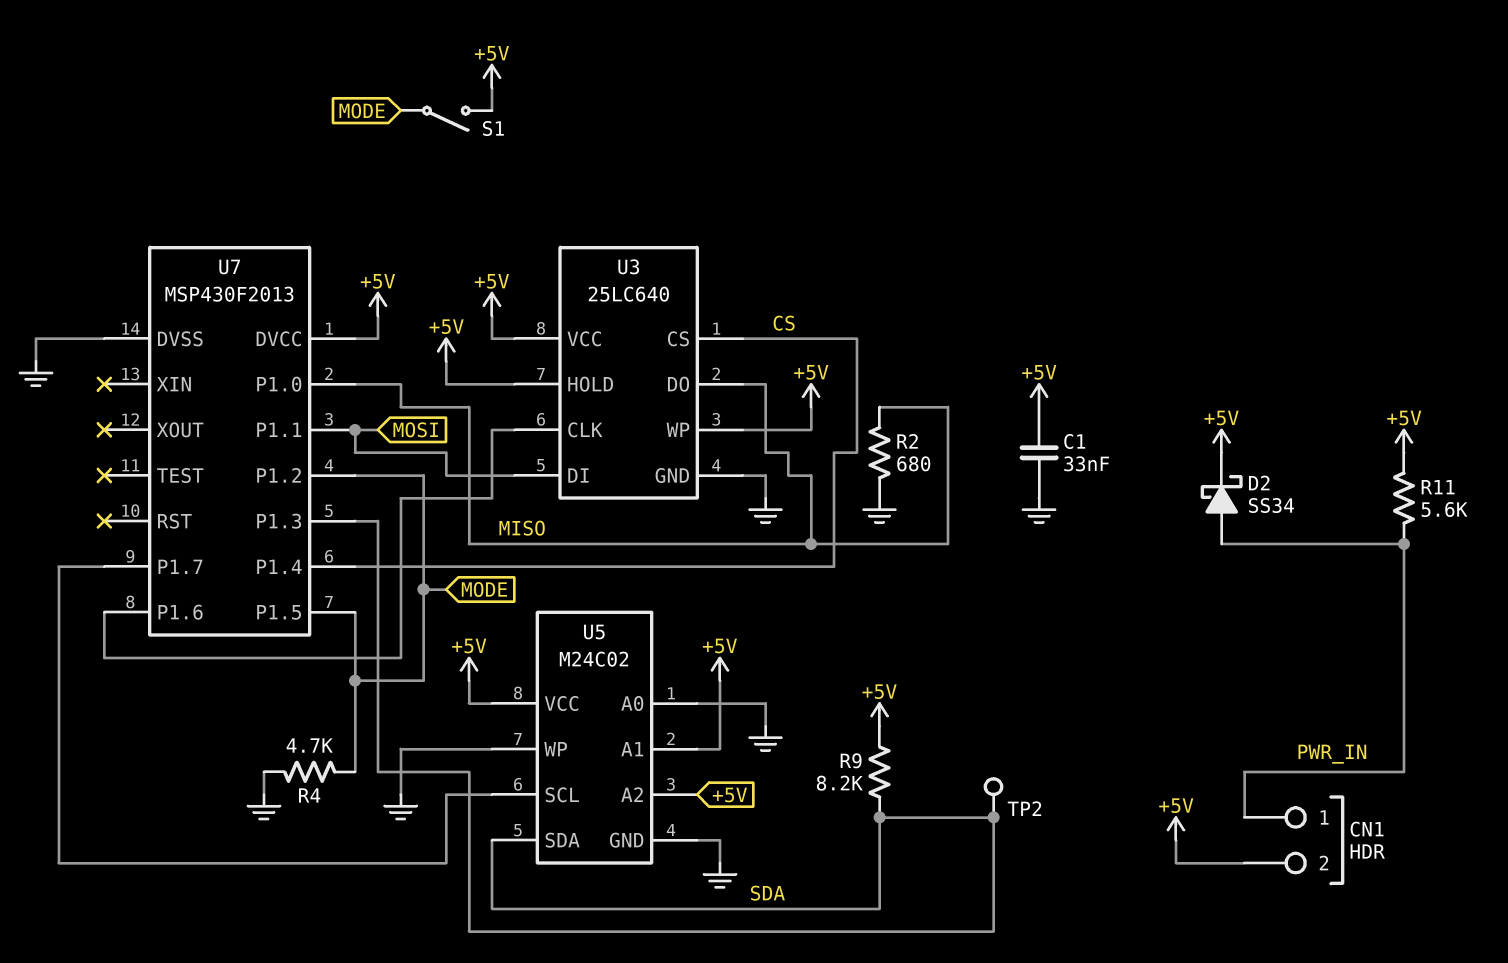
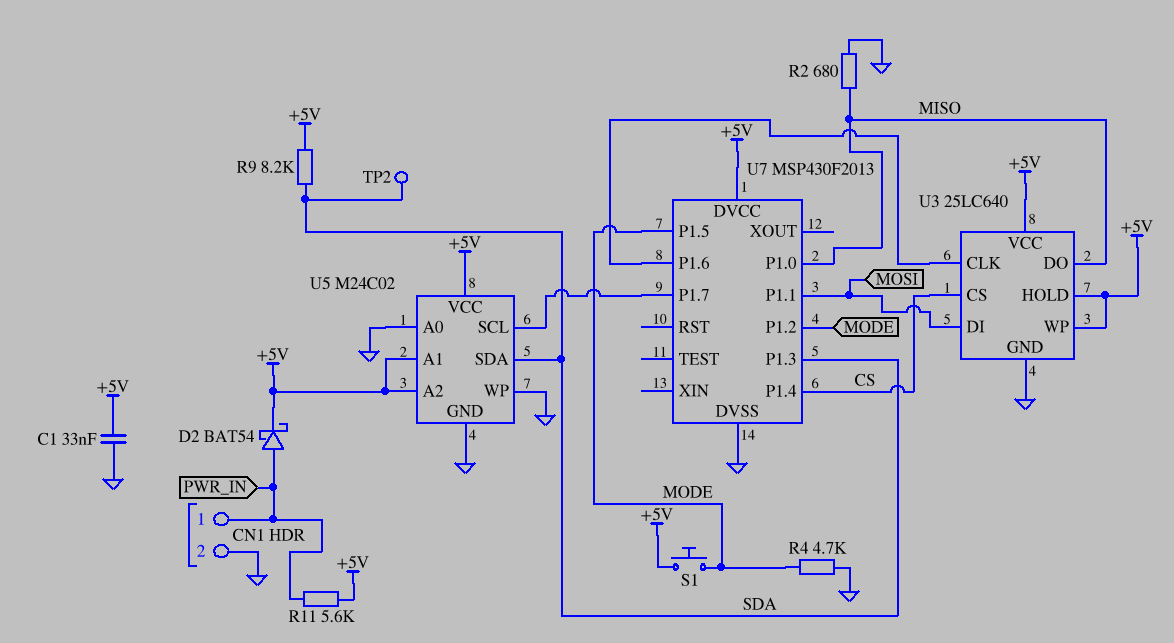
CN1 pin 2: +5V -> GND
D2: schottky SS34 (A PWR_IN, K +5V) -> schottky BAT54 (A PWR_IN, K +5V)
S1: switch (+5V, MODE) -> button (+5V, MODE)

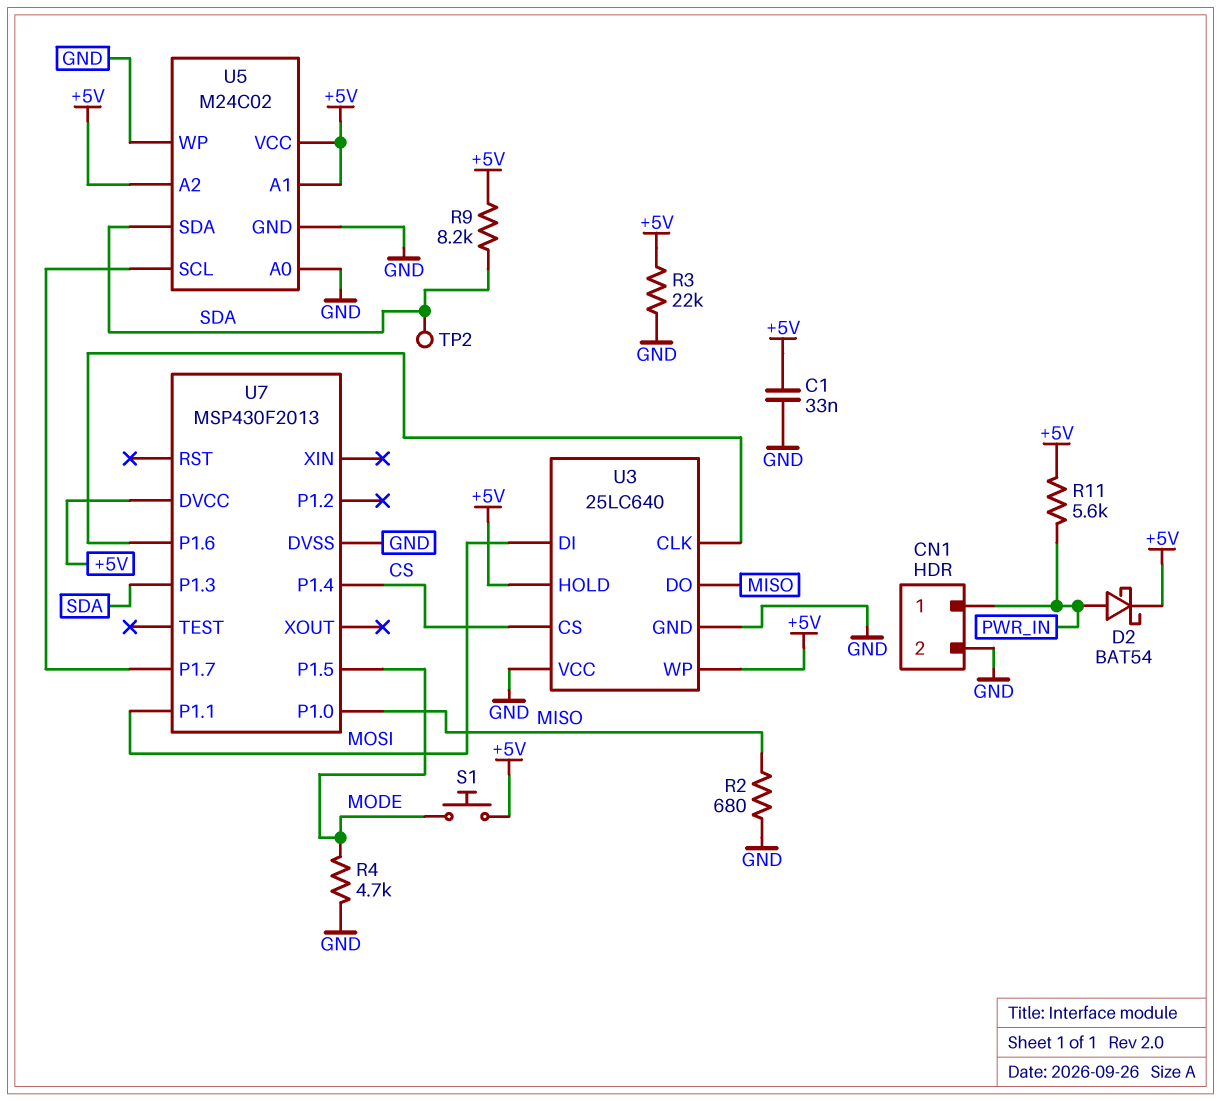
R3: none -> 22k (+5V, GND)
U3 pin VCC: +5V -> GND
U7 pin P1.2: MODE -> none

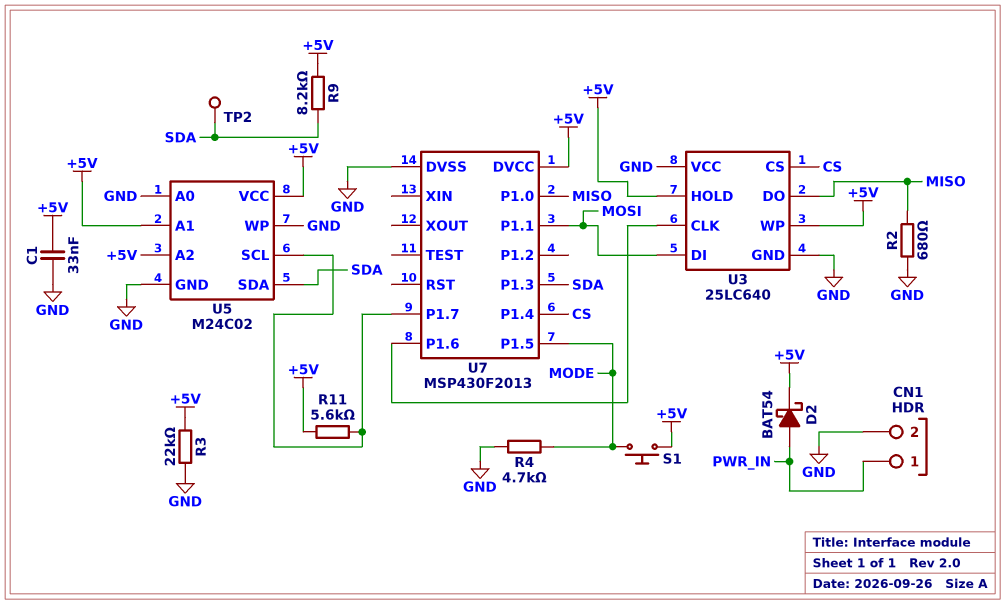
R11: 5.6k (+5V, PWR_IN) -> 5.6k (+5V, U5/SCL)

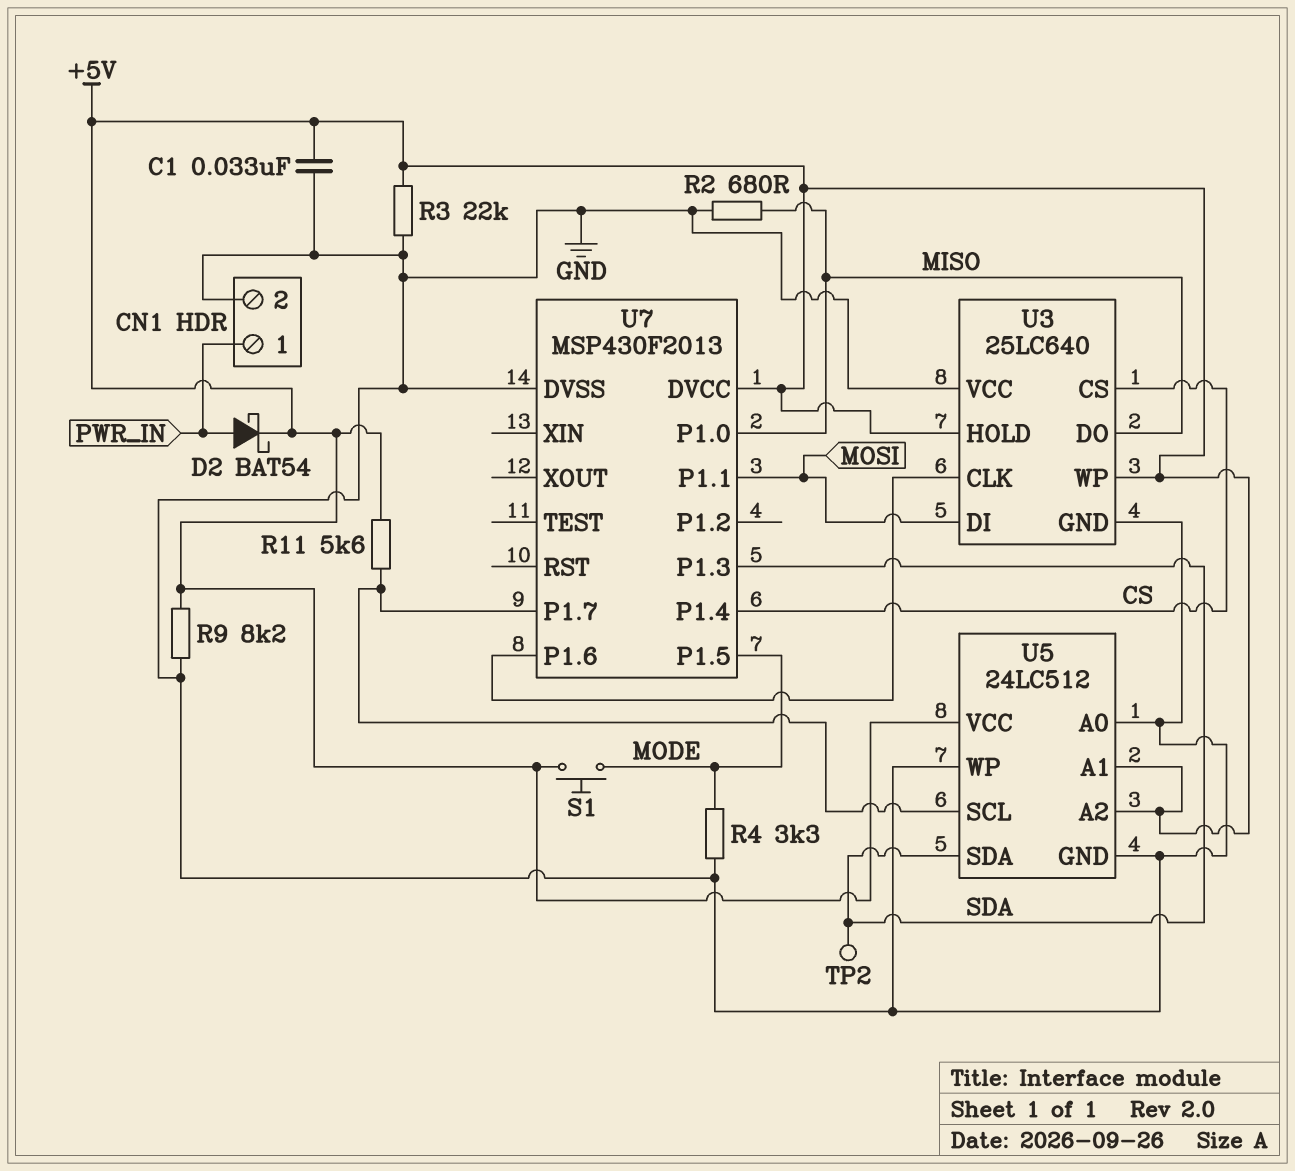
R4: 4.7k (GND, MODE) -> 3.3k (GND, MODE)
R9: 8.2k (+5V, SDA) -> 8.2k (+5V, GND)
U5: M24C02 -> 24LC512

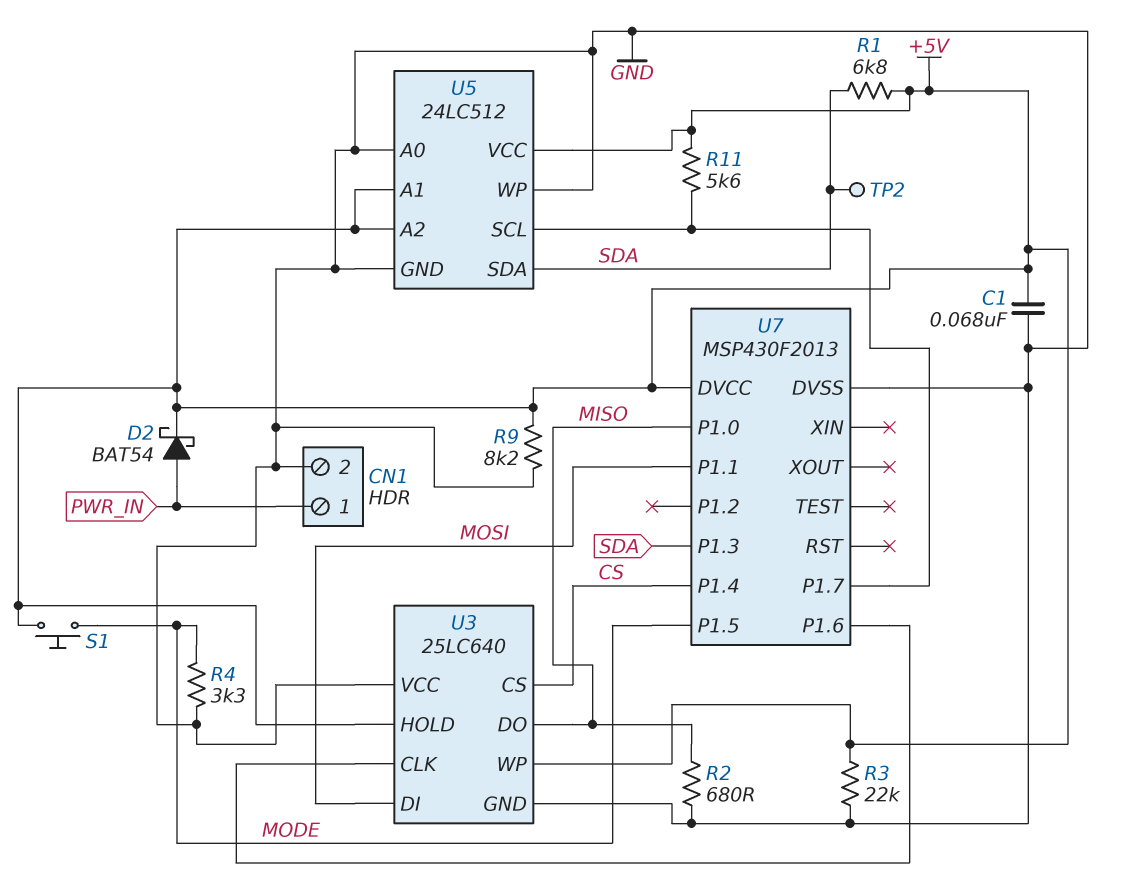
C1: 33nF (+5V, GND) -> 68nF (+5V, GND)
R1: none -> 6.8k (+5V, SDA)

